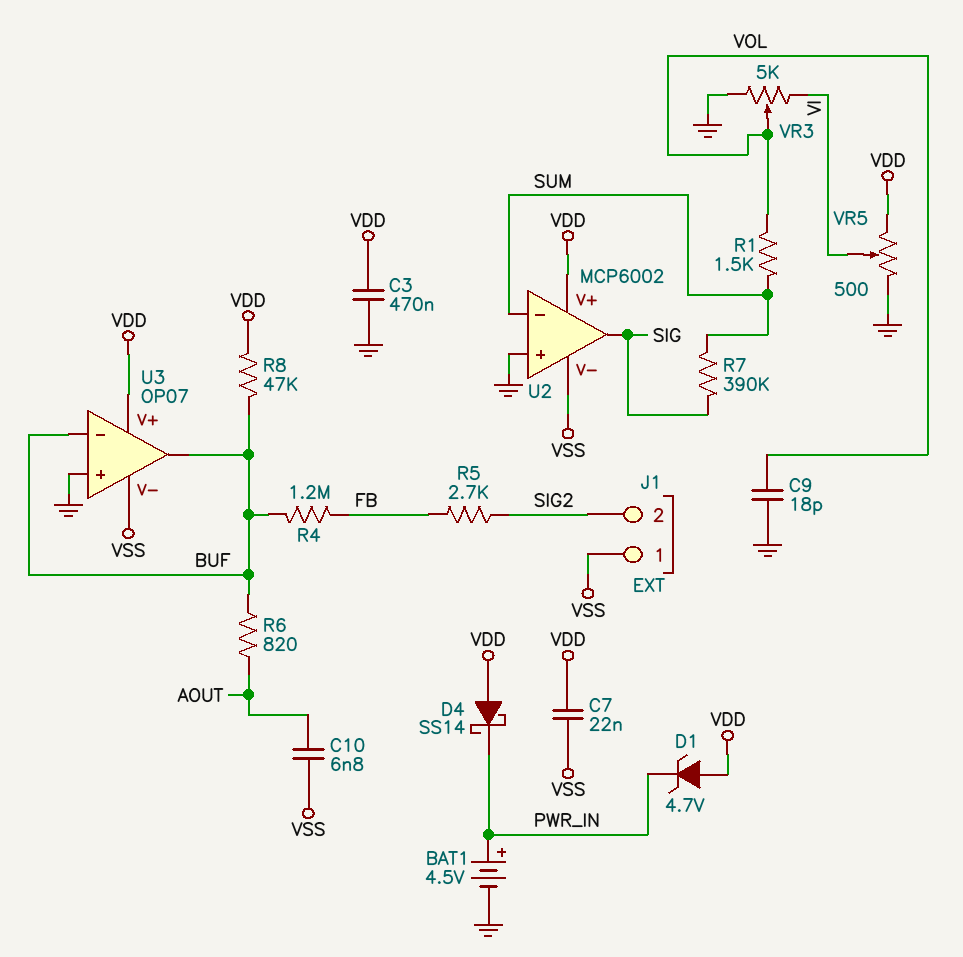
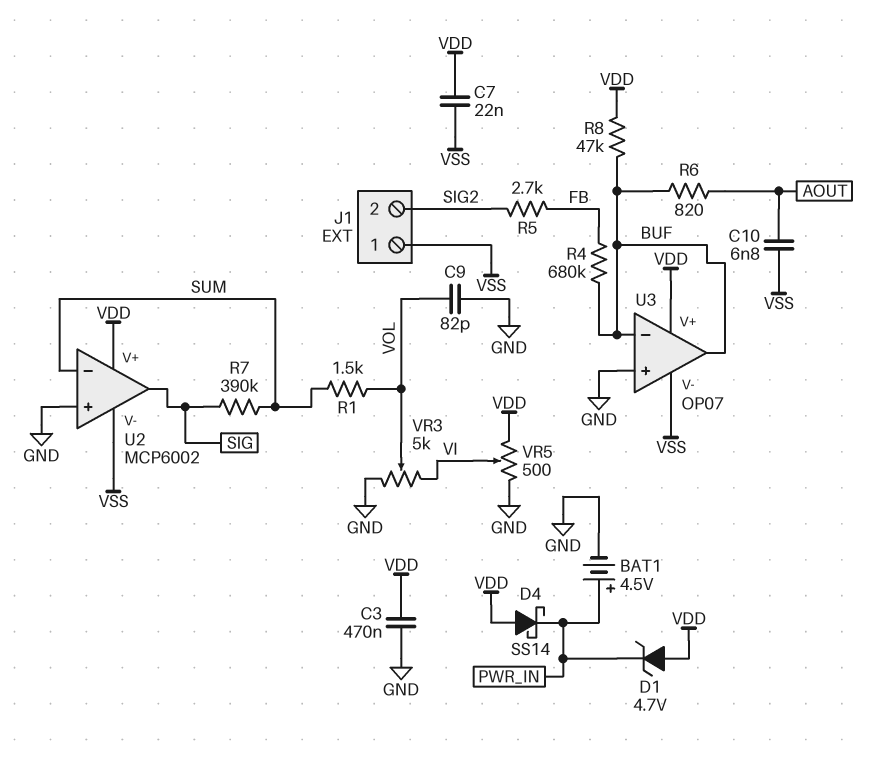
C9: 18pF (GND, VOL) -> 82pF (GND, VOL)
R4: 1.2M (BUF, FB) -> 680k (BUF, FB)

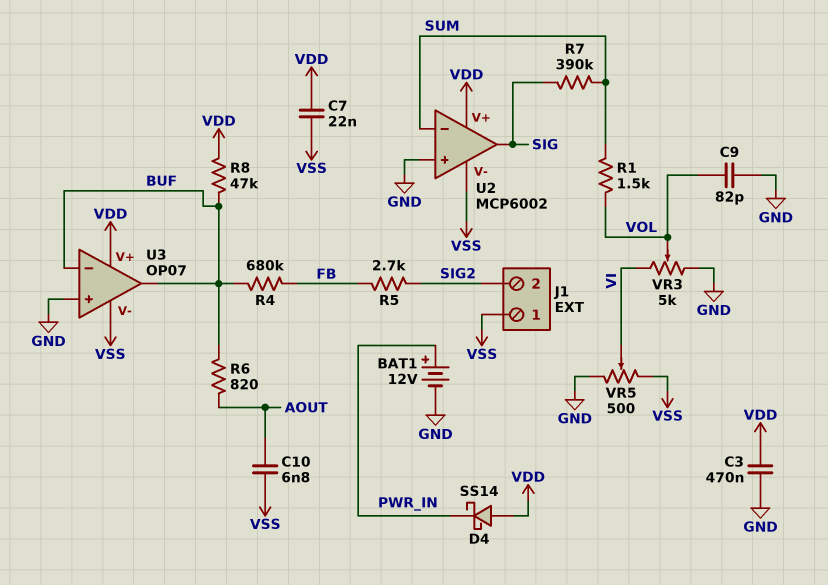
BAT1: 4.5V (plus PWR_IN, minus GND) -> 12V (plus PWR_IN, minus GND)
D1: zener 4.7V (A VDD, K PWR_IN) -> none
VR5: 500 (GND, VDD, wiper VI) -> 500 (GND, VSS, wiper VI)

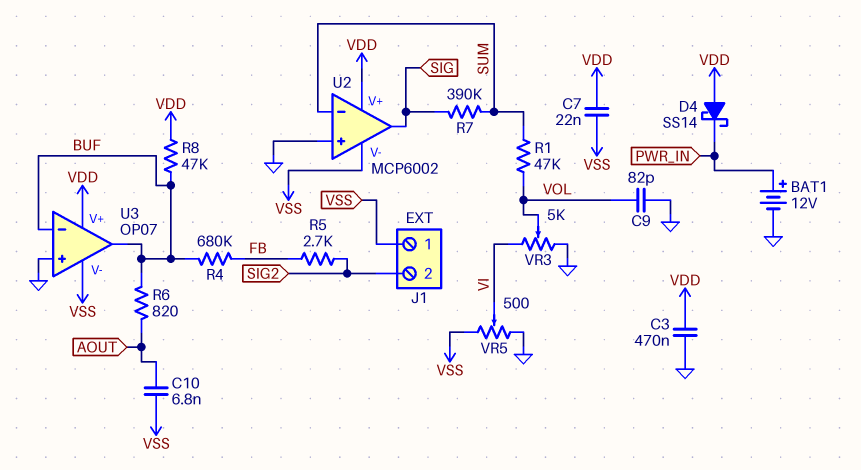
R1: 1.5k (SUM, VOL) -> 47k (SUM, VOL)

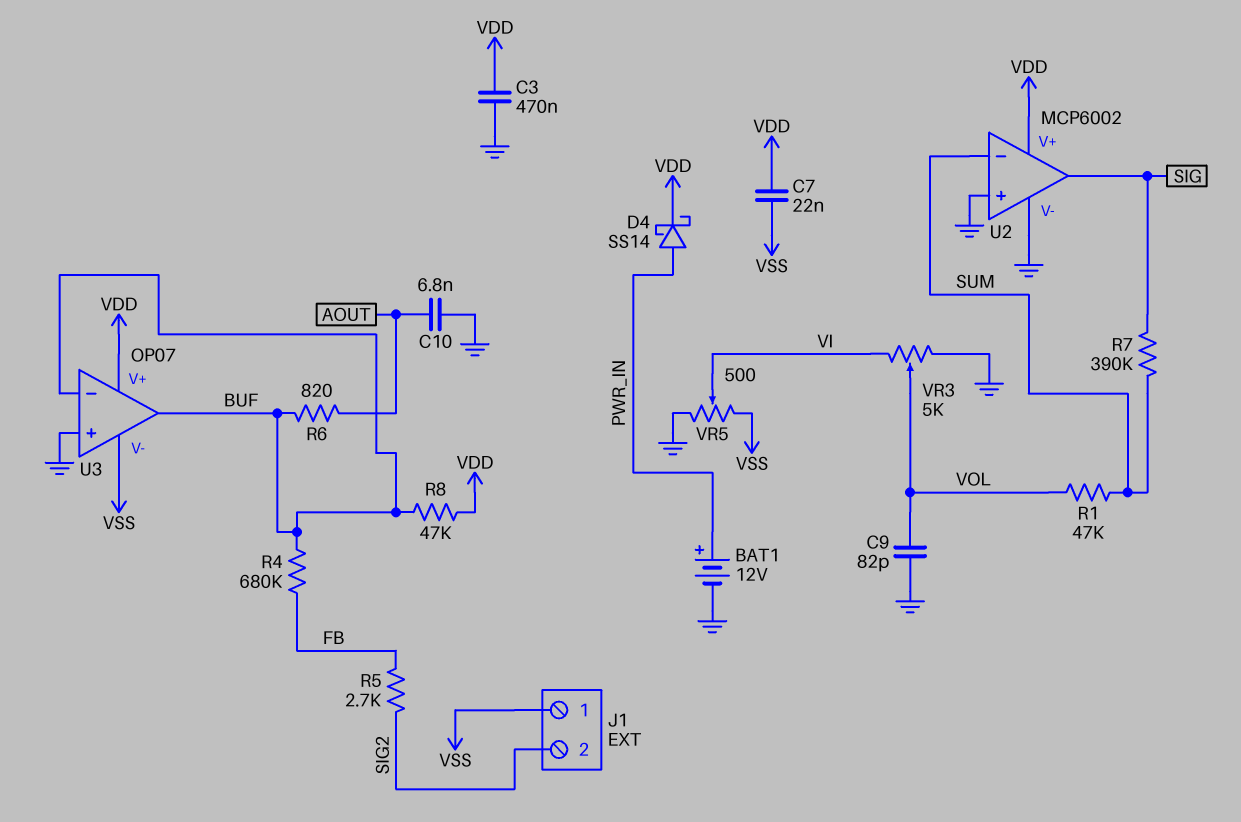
C10: 6.8nF (AOUT, VSS) -> 6.8nF (AOUT, GND)
D4: schottky SS14 (A VDD, K PWR_IN) -> schottky SS14 (A PWR_IN, K VDD)
U2 pin V-: VSS -> GND

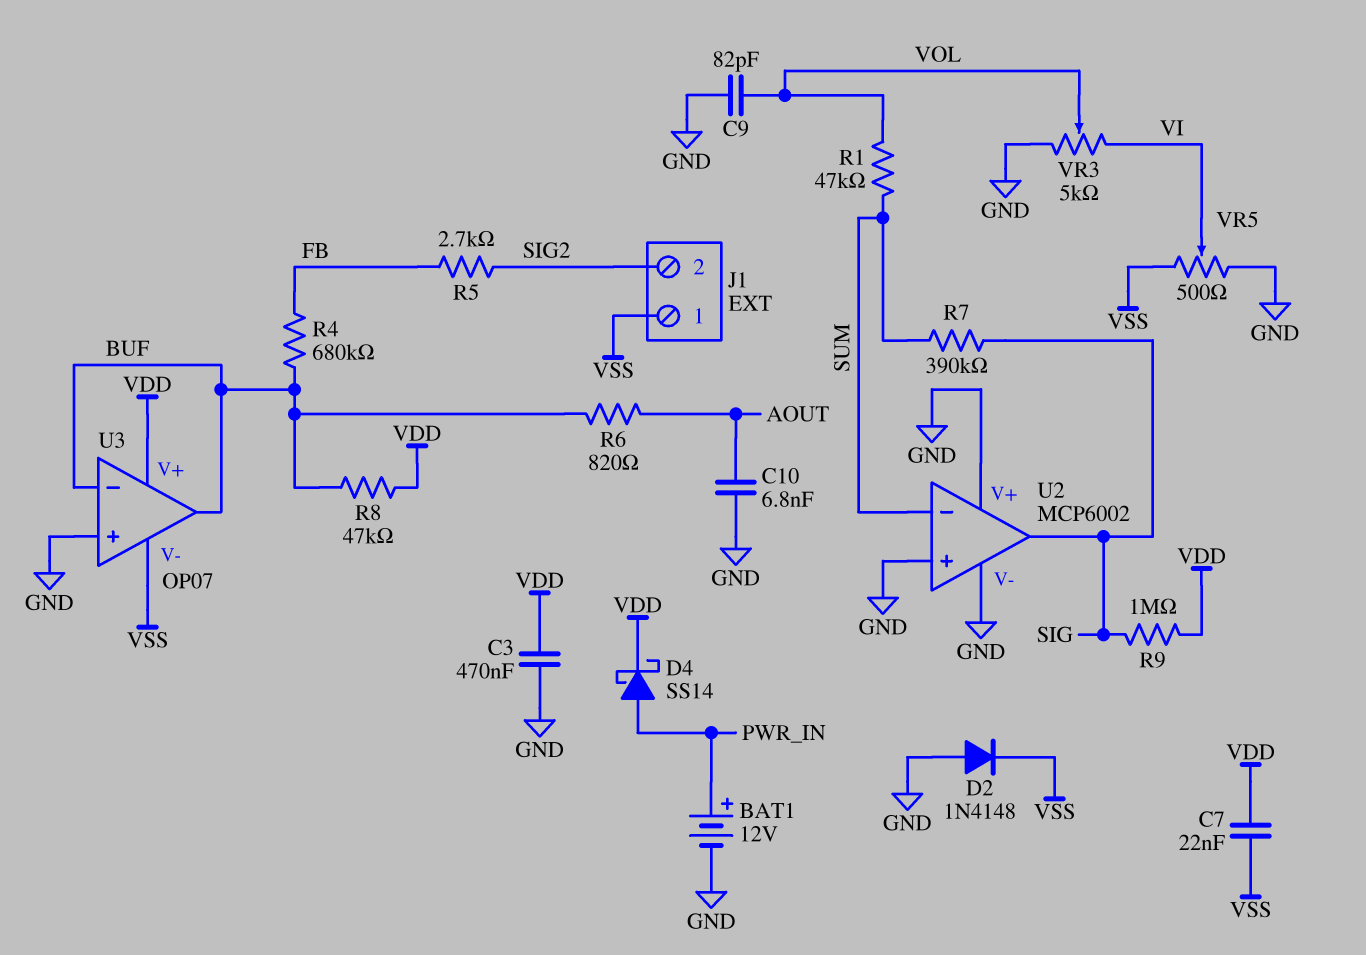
D2: none -> diode 1N4148 (A GND, K VSS)
R9: none -> 1M (SIG, VDD)
U2 pin V+: VDD -> GND

